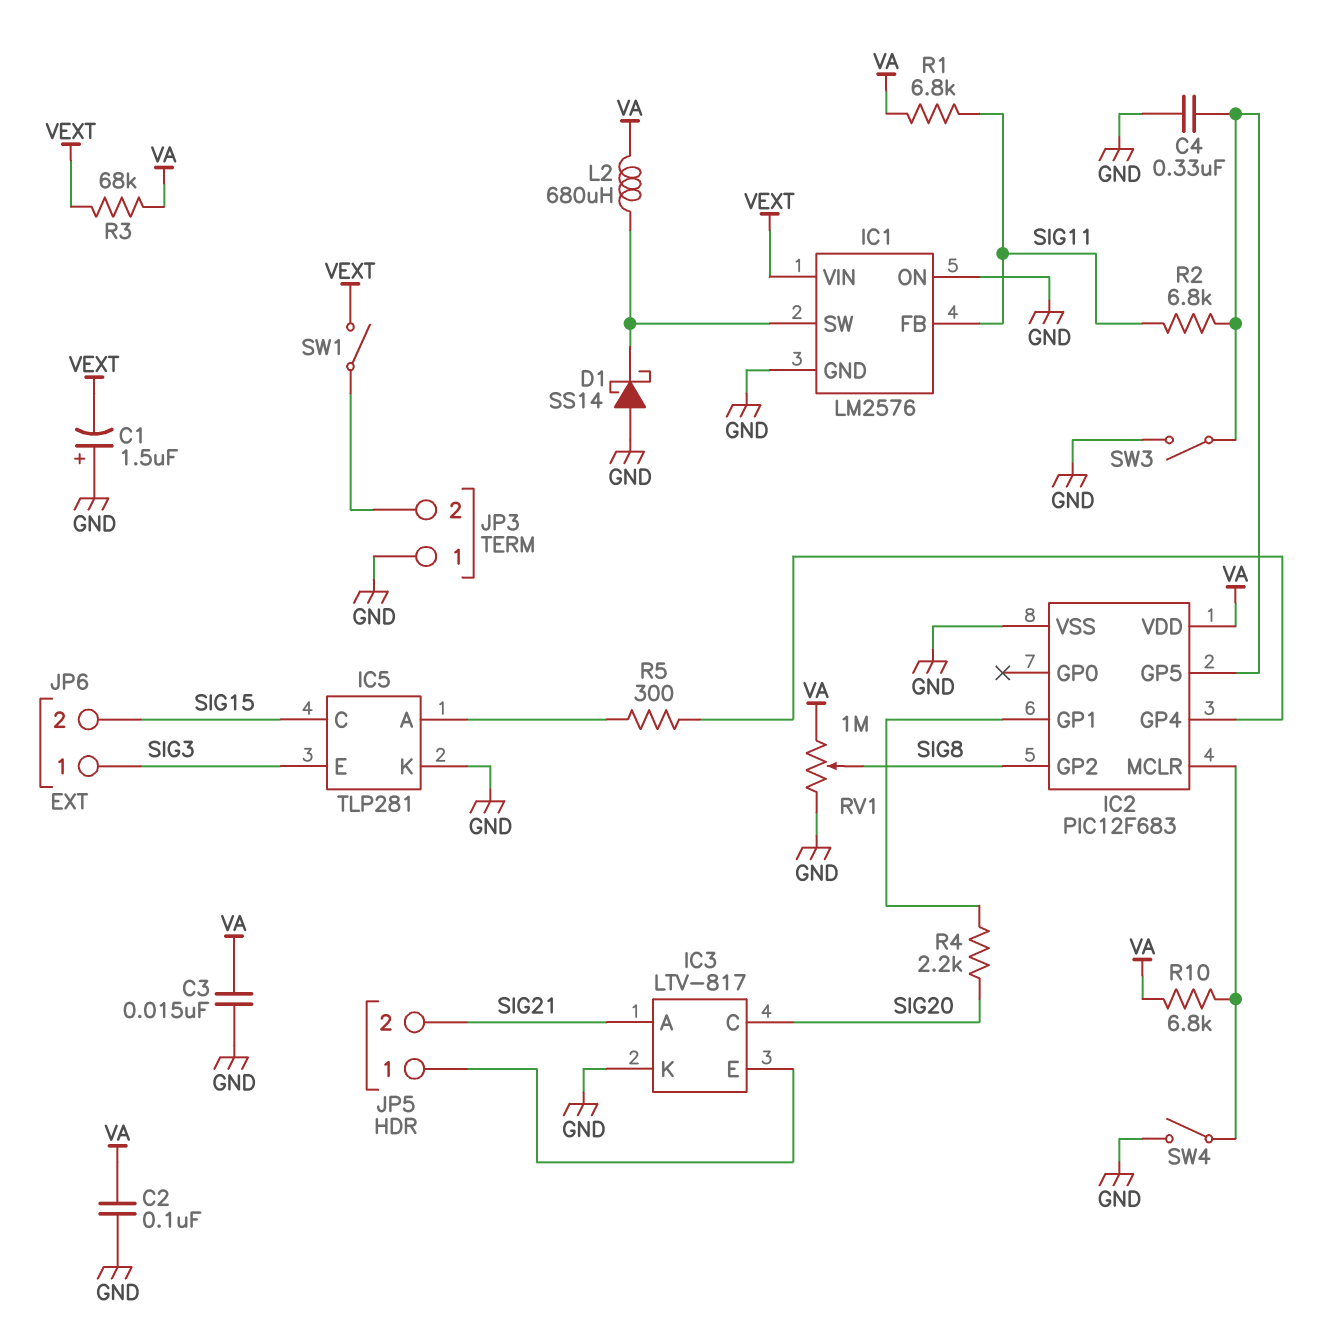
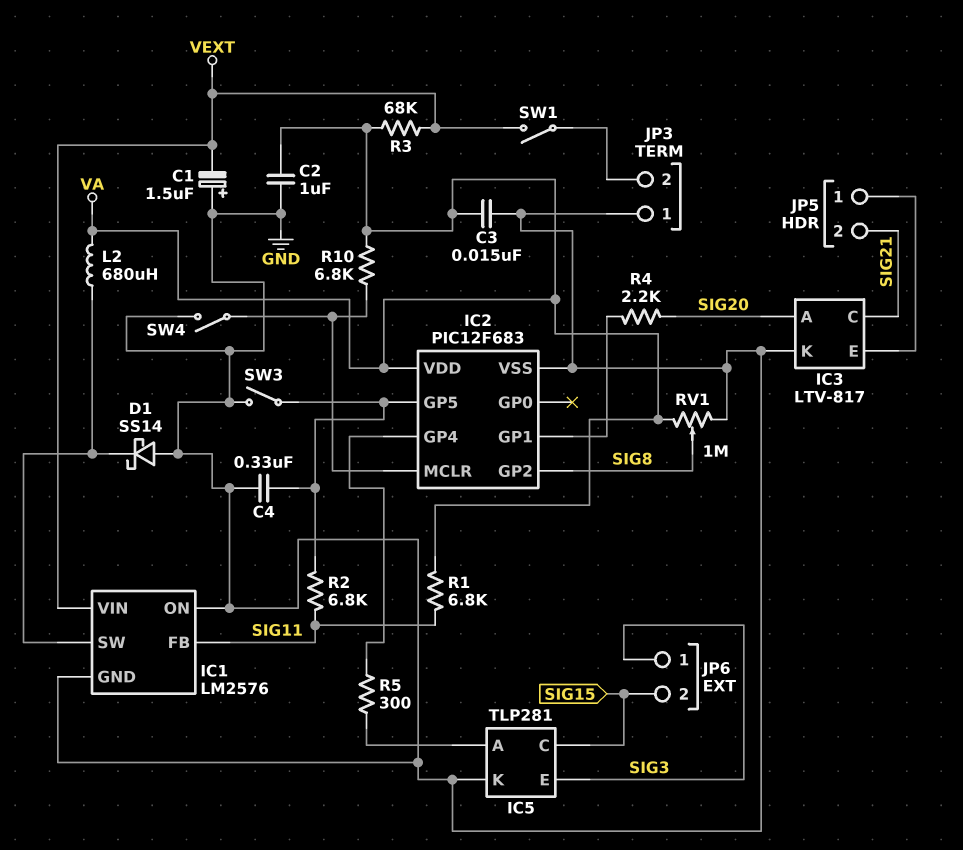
C2: 100nF (GND, VA) -> 1uF (GND, VA)
IC3 pin A: SIG21 -> SIG20
IC3 pin C: SIG20 -> SIG21

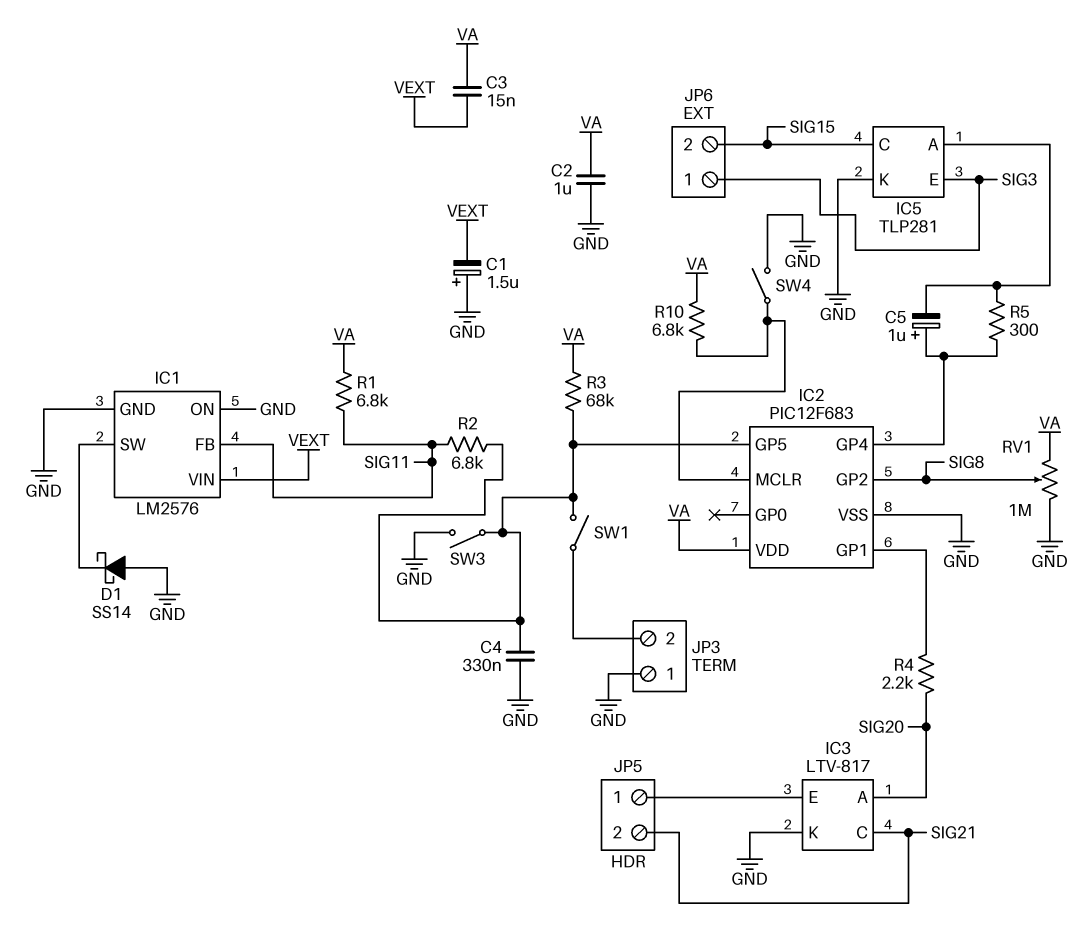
C3: 15nF (GND, VA) -> 15nF (VA, VEXT)
C5: none -> 1uF (plus IC2/GP4, minus IC5/A)
L2: 680uH (IC1/SW, VA) -> none
R3: 68k (VA, VEXT) -> 68k (IC2/GP5, VA)
SW1: switch (JP3/2, VEXT) -> switch (IC2/GP5, JP3/2)

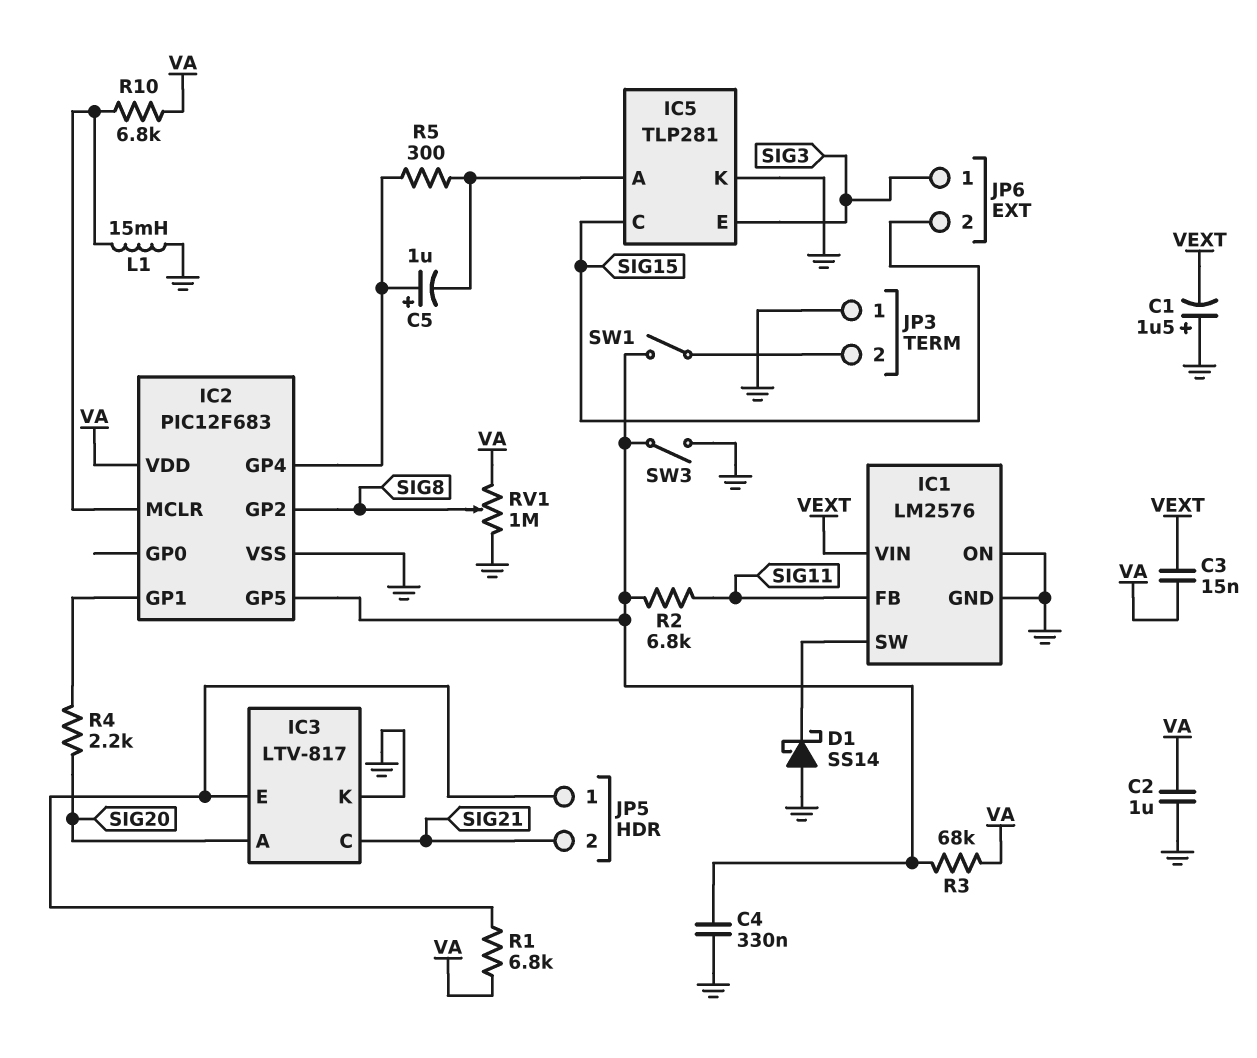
L1: none -> 15mH (GND, IC2/MCLR)
R1: 6.8k (SIG11, VA) -> 6.8k (IC3/E, VA)
SW4: switch (GND, IC2/MCLR) -> none

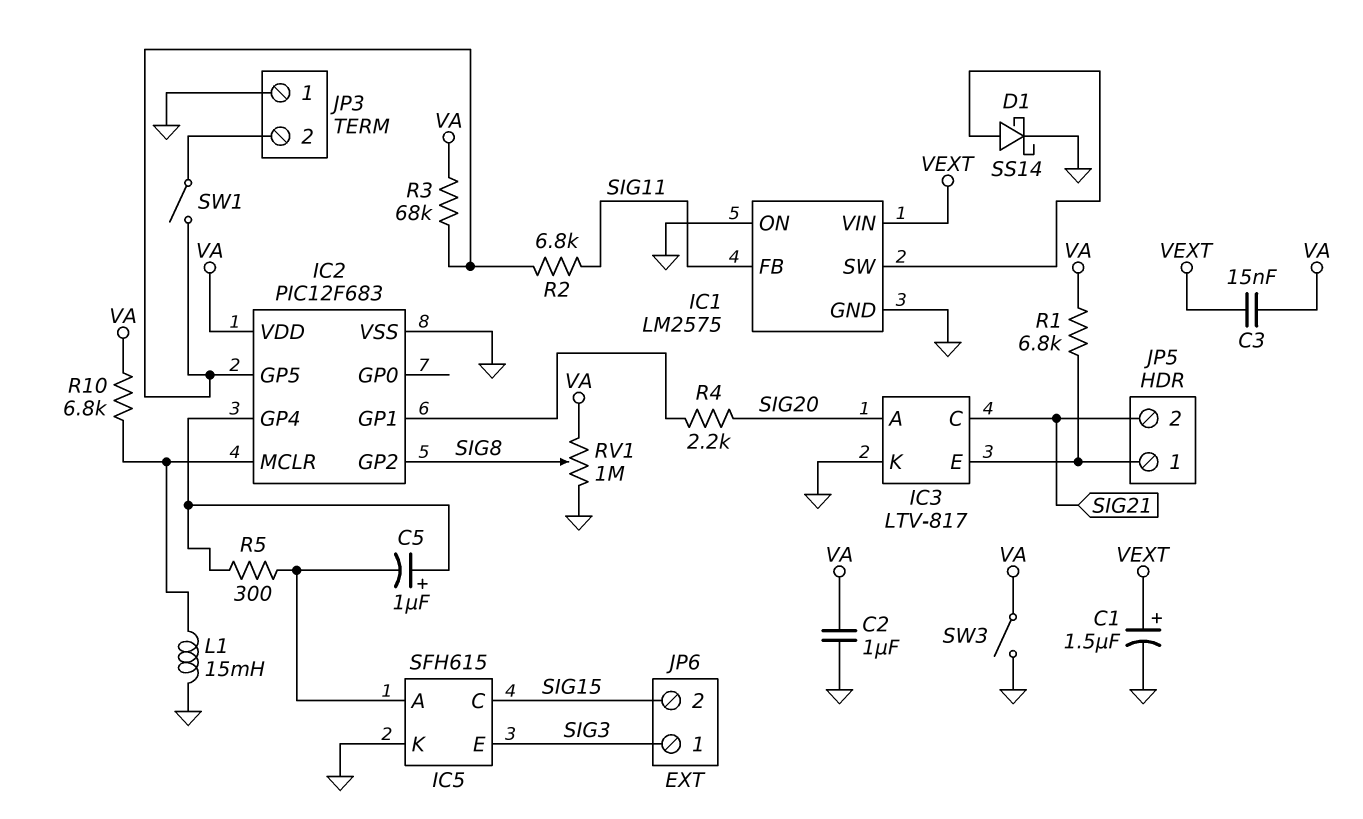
C1: 1.5uF (plus GND, minus VEXT) -> 1.5uF (plus VEXT, minus GND)
C4: 330nF (GND, IC2/GP5) -> none
D1: schottky SS14 (A GND, K IC1/SW) -> schottky SS14 (A IC1/SW, K GND)
IC1: LM2576 -> LM2575
IC5: TLP281 -> SFH615
SW3: switch (GND, IC2/GP5) -> switch (GND, VA)

